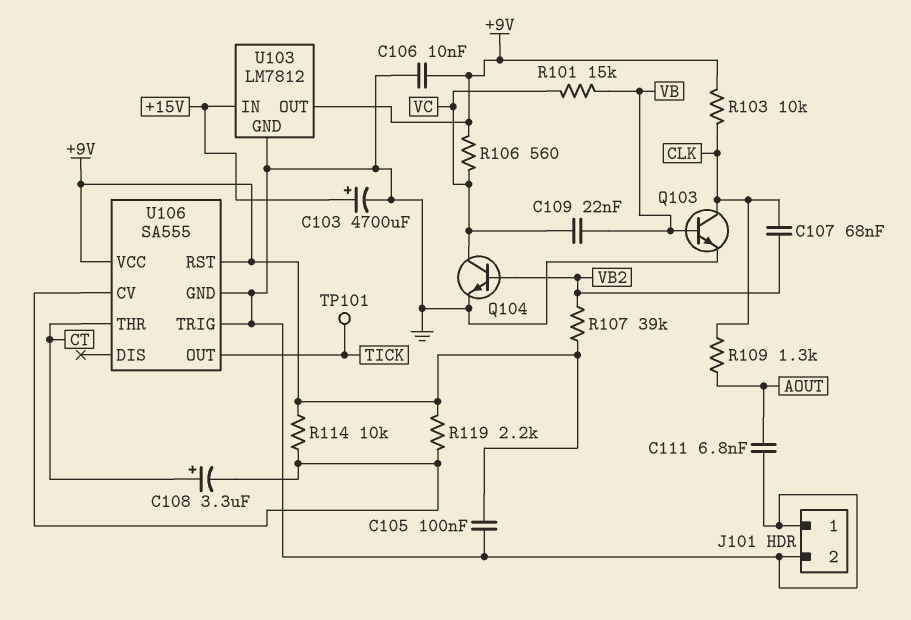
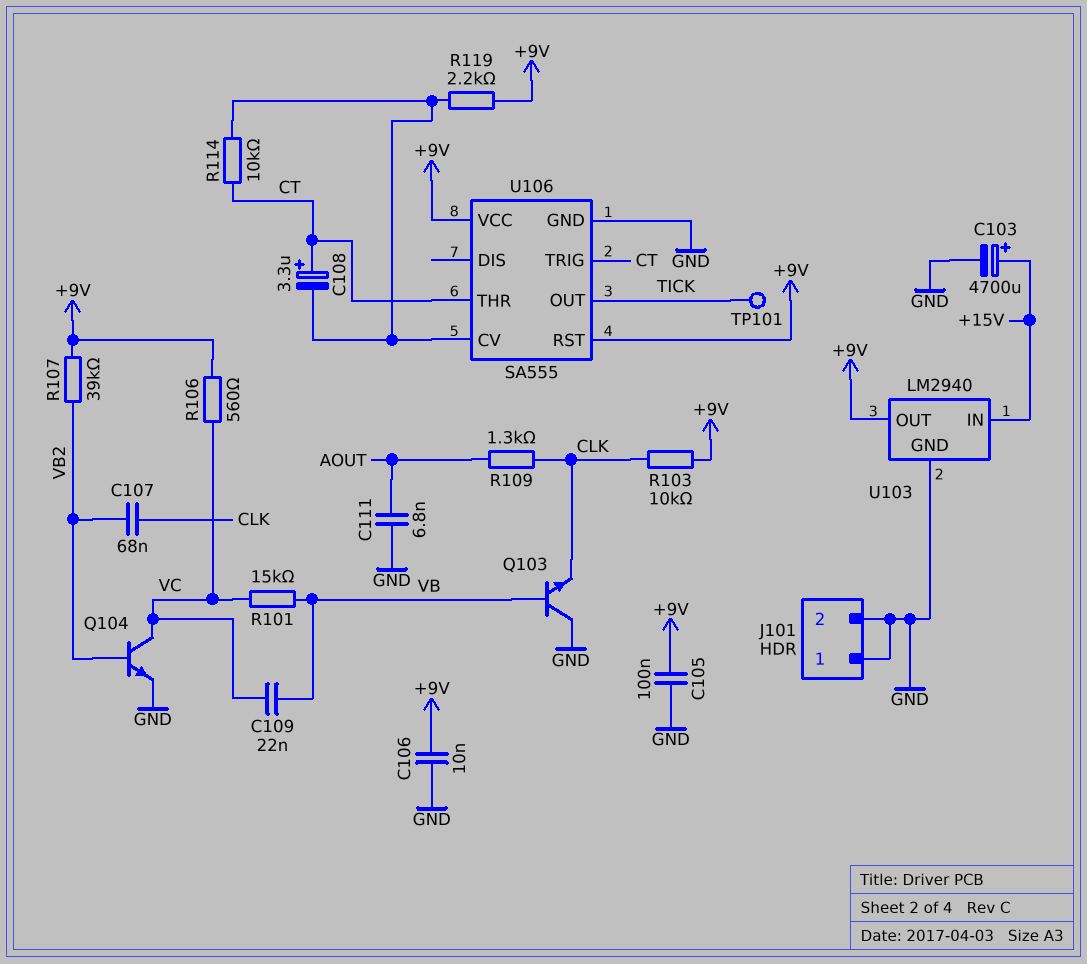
Q103: NPN (B VB, C CLK, E GND) -> NPN (B VB, C GND, E CLK)
R114: 10k (+9V, U106/CV) -> 10k (CT, U106/CV)
U103: LM7812 -> LM2940
U106 pin TRIG: GND -> CT

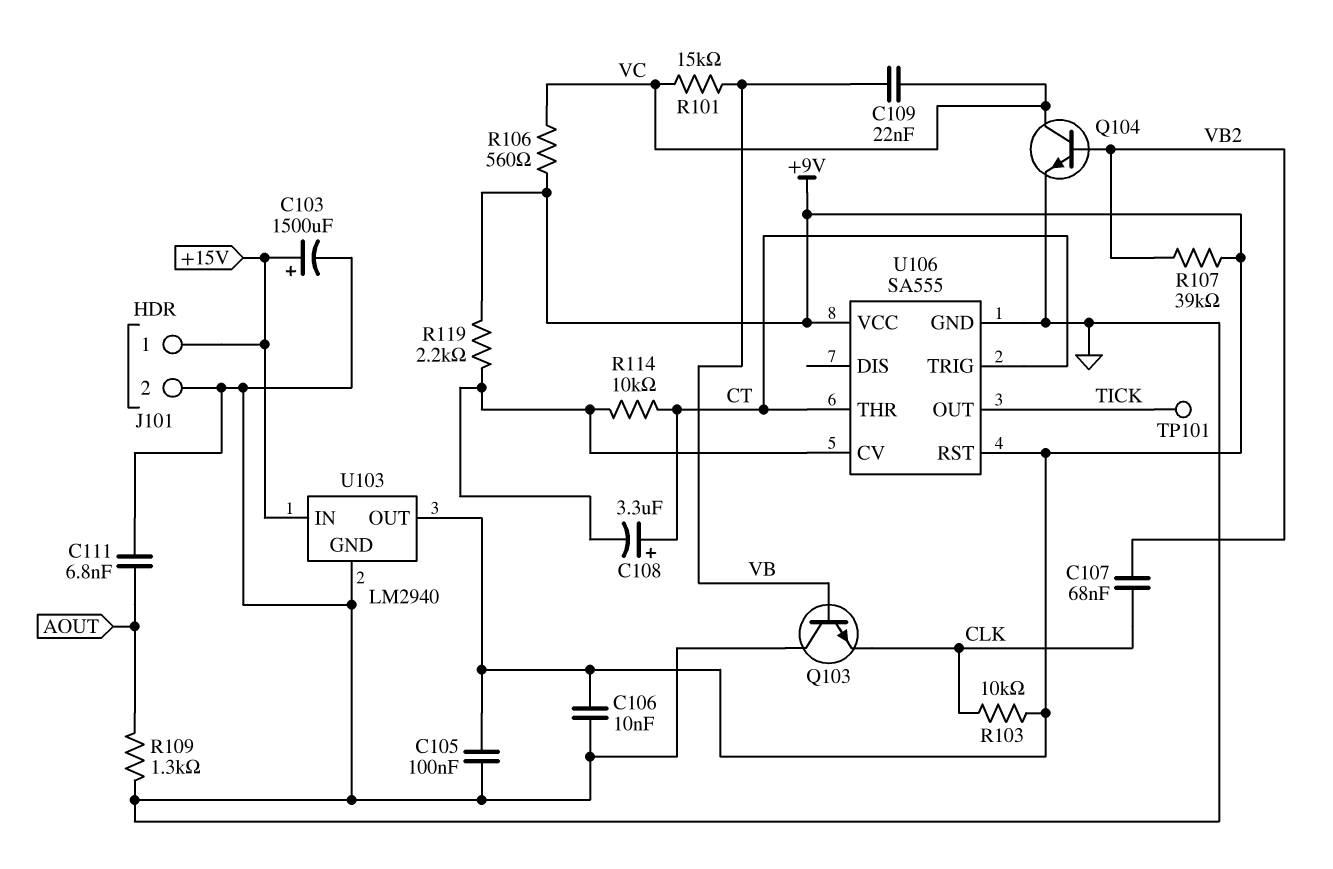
C103: 4700uF (plus +15V, minus GND) -> 1500uF (plus +15V, minus GND)
J101 pin 1: GND -> +15V
R109: 1.3k (AOUT, CLK) -> 1.3k (AOUT, GND)

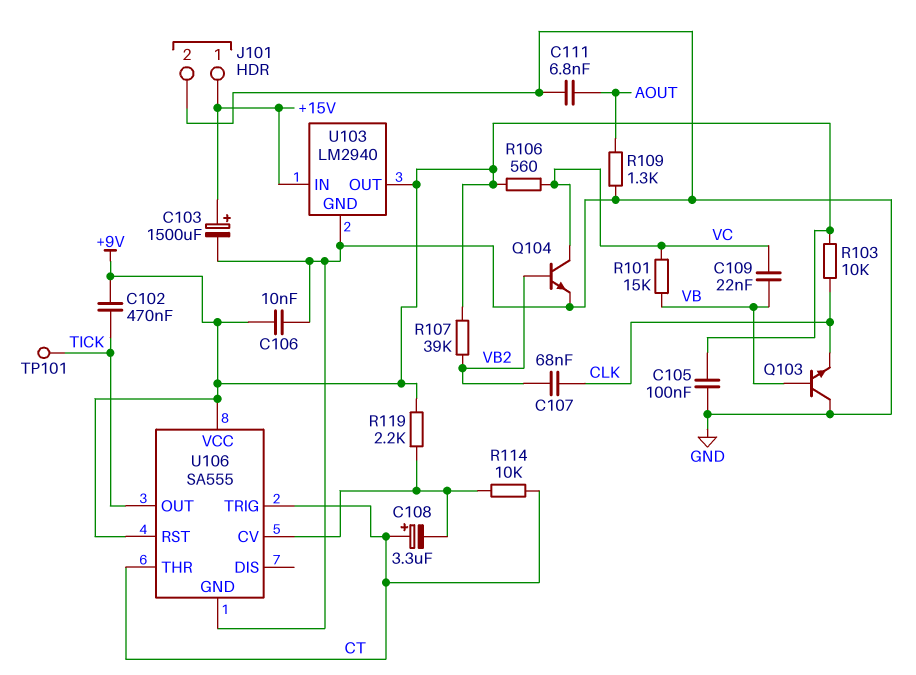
C102: none -> 470nF (+9V, TICK)

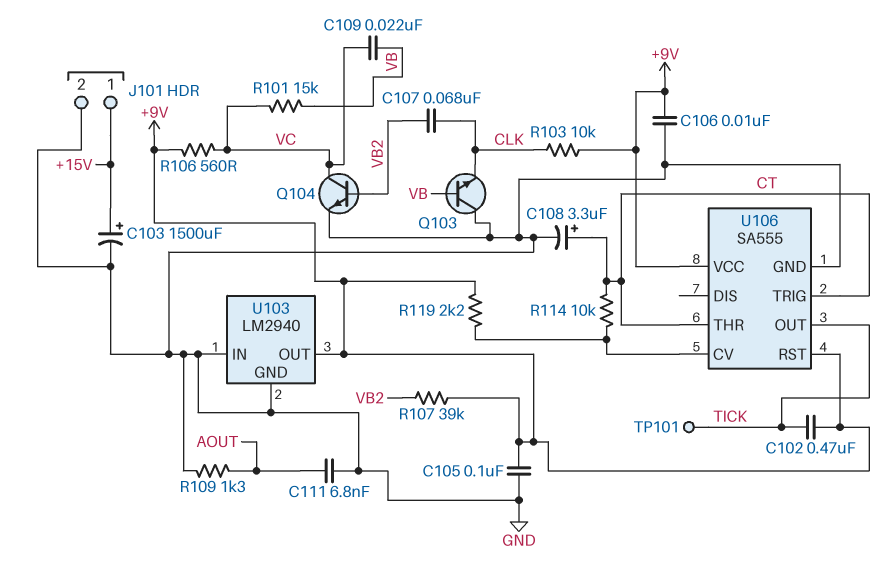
C108: 3.3uF (plus CT, minus U106/CV) -> 3.3uF (plus CT, minus GND)
U103 pin IN: +15V -> GND

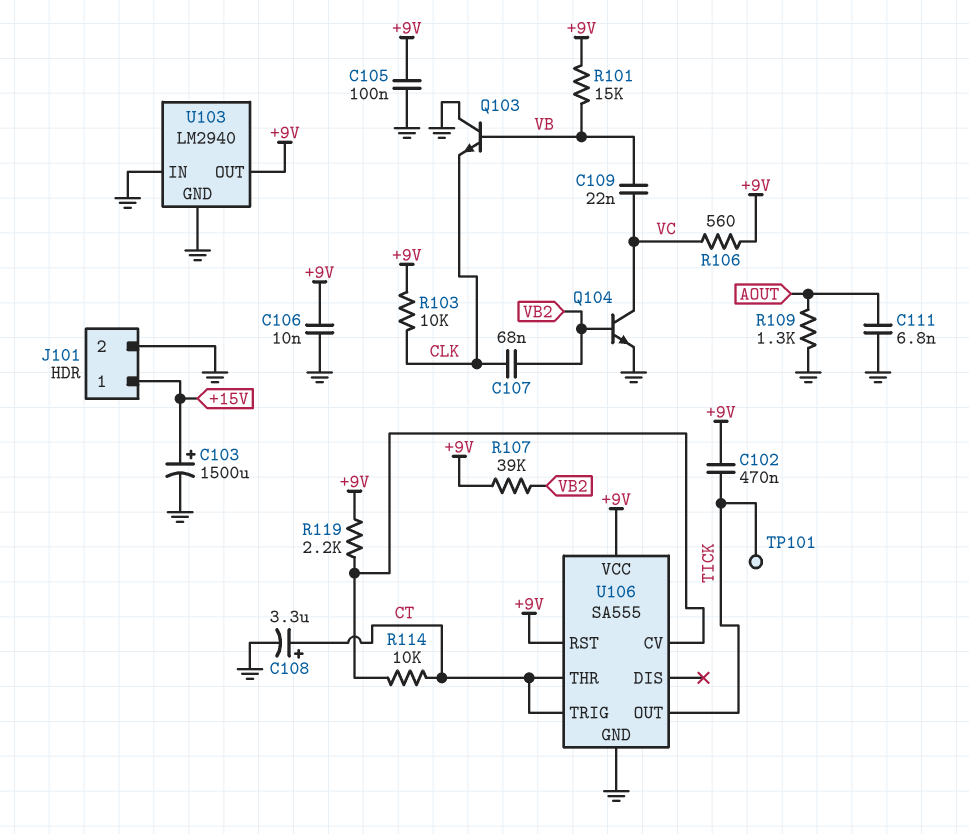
R101: 15k (VB, VC) -> 15k (+9V, VB)

